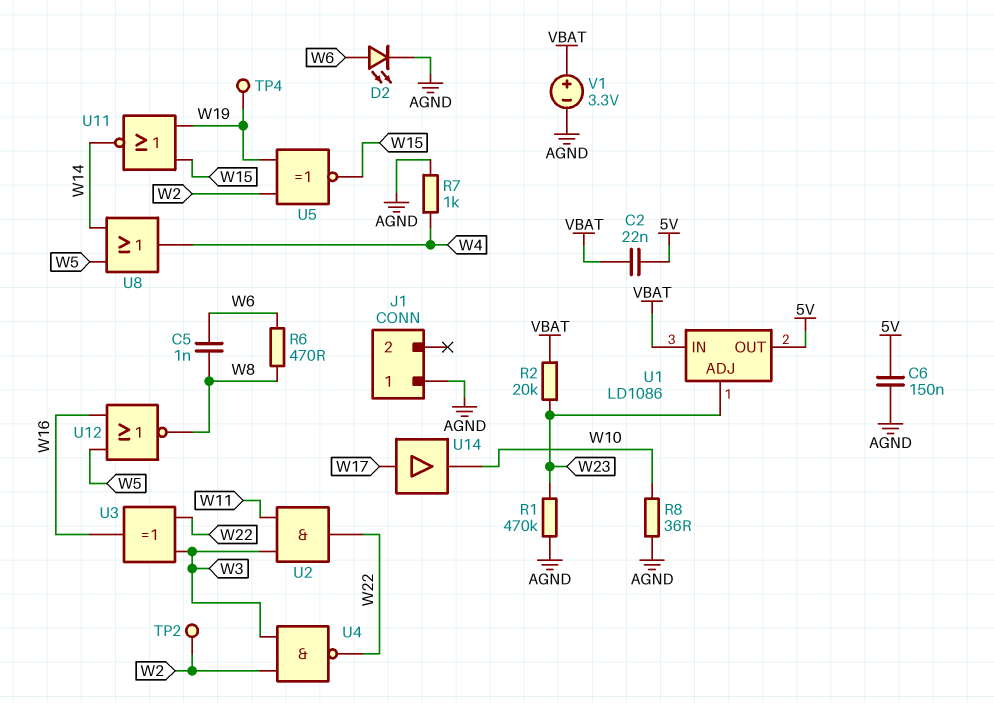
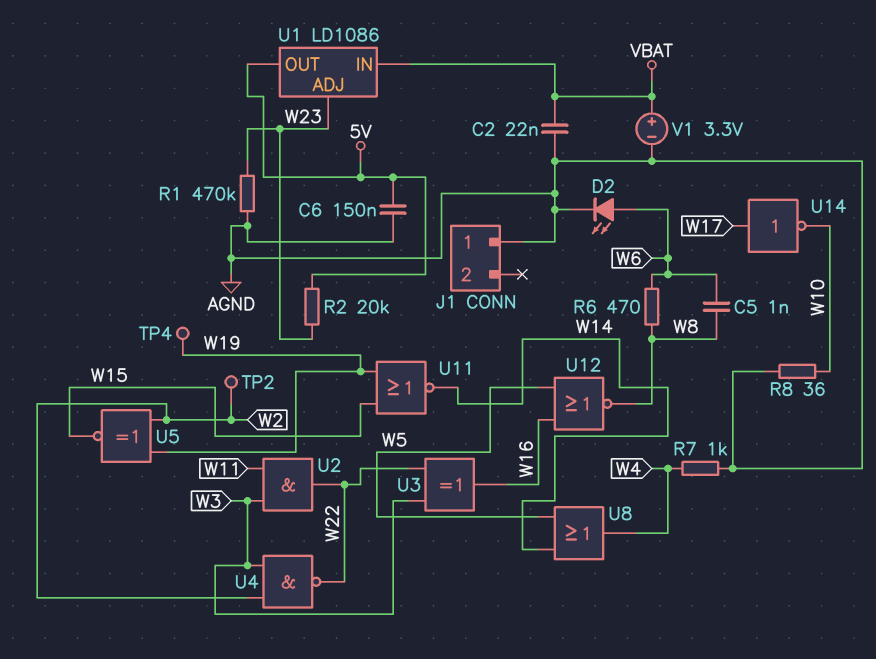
C2: 22nF (5V, VBAT) -> 22nF (AGND, VBAT)
R2: 20k (VBAT, W23) -> 20k (5V, W23)
U14: buffer (in W17, out W10) -> NOT (in W17, out W10)

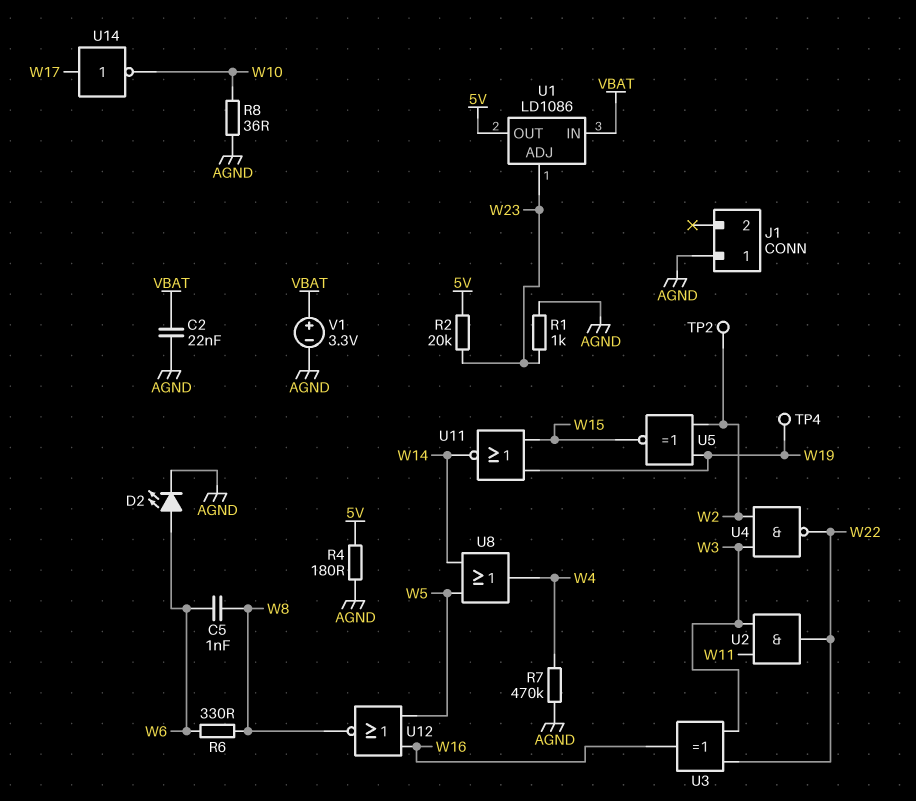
C6: 150nF (5V, AGND) -> none
R1: 470k (AGND, W23) -> 1k (AGND, W23)
R4: none -> 180 (5V, AGND)
R6: 470 (W6, W8) -> 330 (W6, W8)
R7: 1k (AGND, W4) -> 470k (AGND, W4)

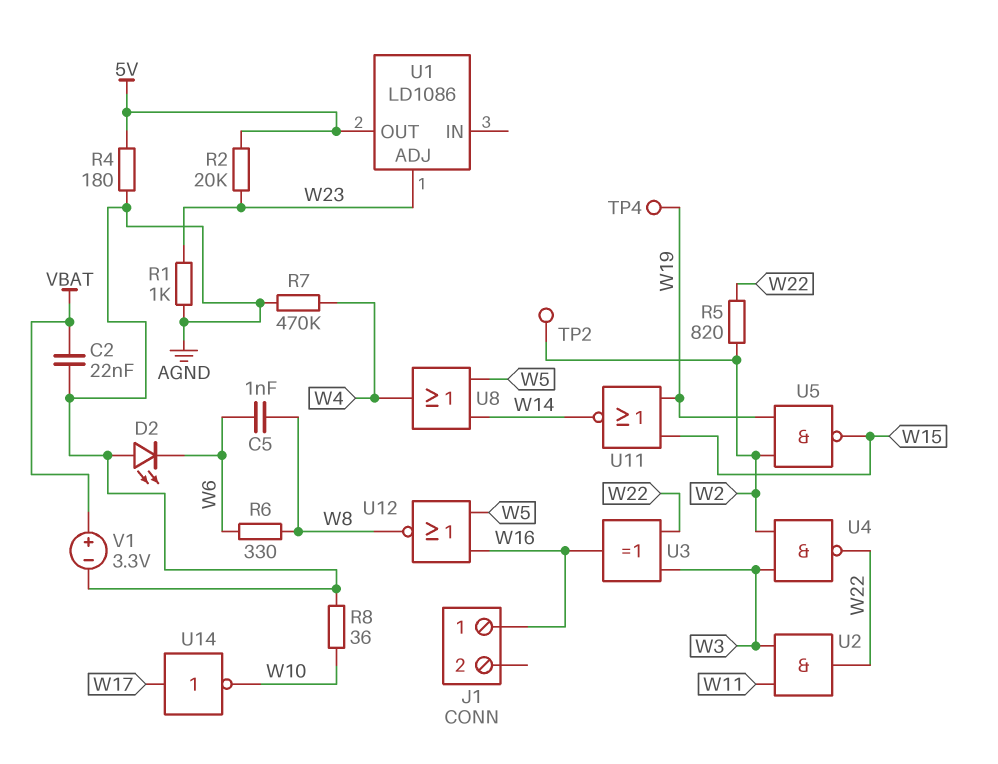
D2: LED (A W6, K AGND) -> LED (A AGND, K W6)
J1 pin 1: AGND -> W16
R5: none -> 820 (W2, W22)
U1 pin IN: VBAT -> none
U5: XNOR (in W2, in W19, out W15) -> NAND (in W2, in W19, out W15)

